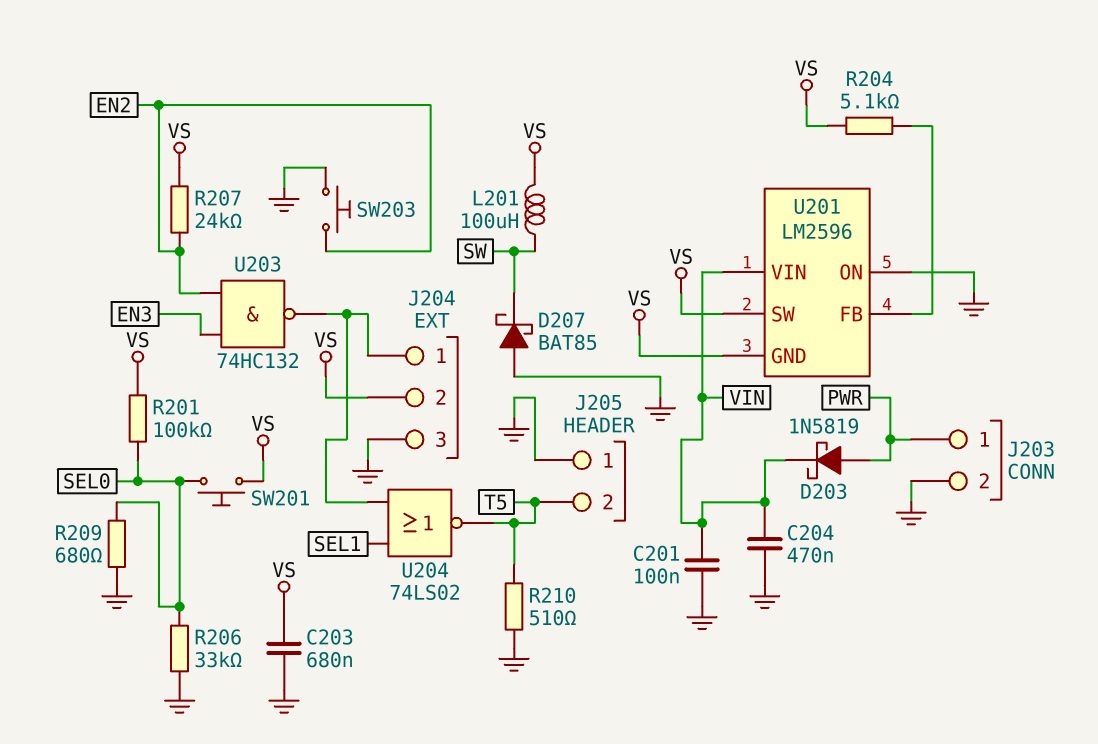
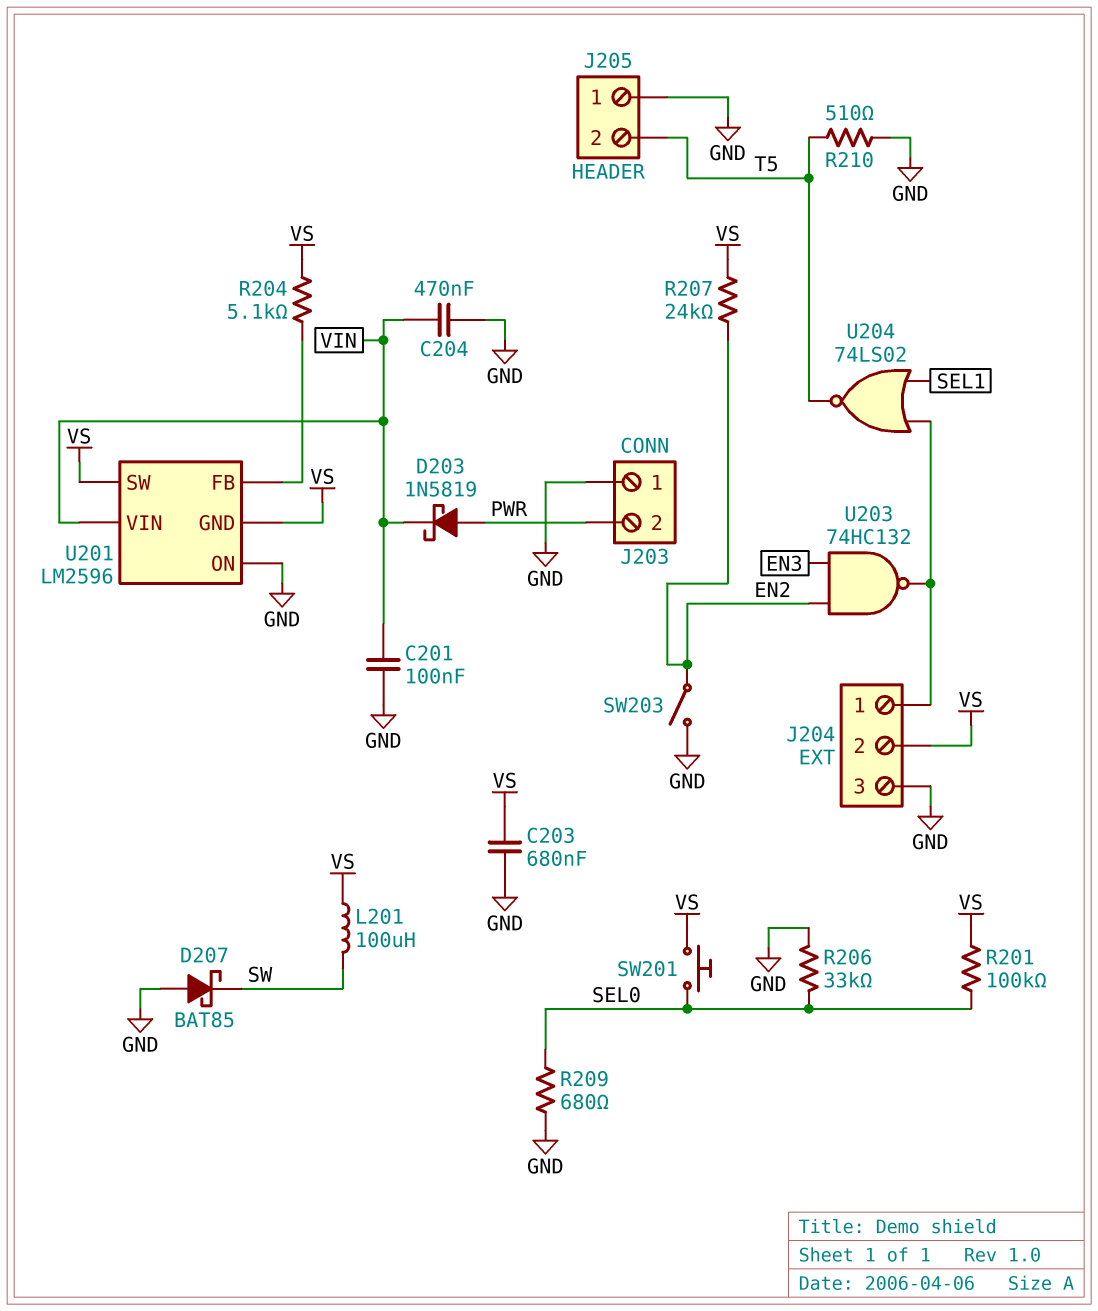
J203 pin 1: PWR -> GND
J203 pin 2: GND -> PWR
SW203: button (EN2, GND) -> switch (EN2, GND)

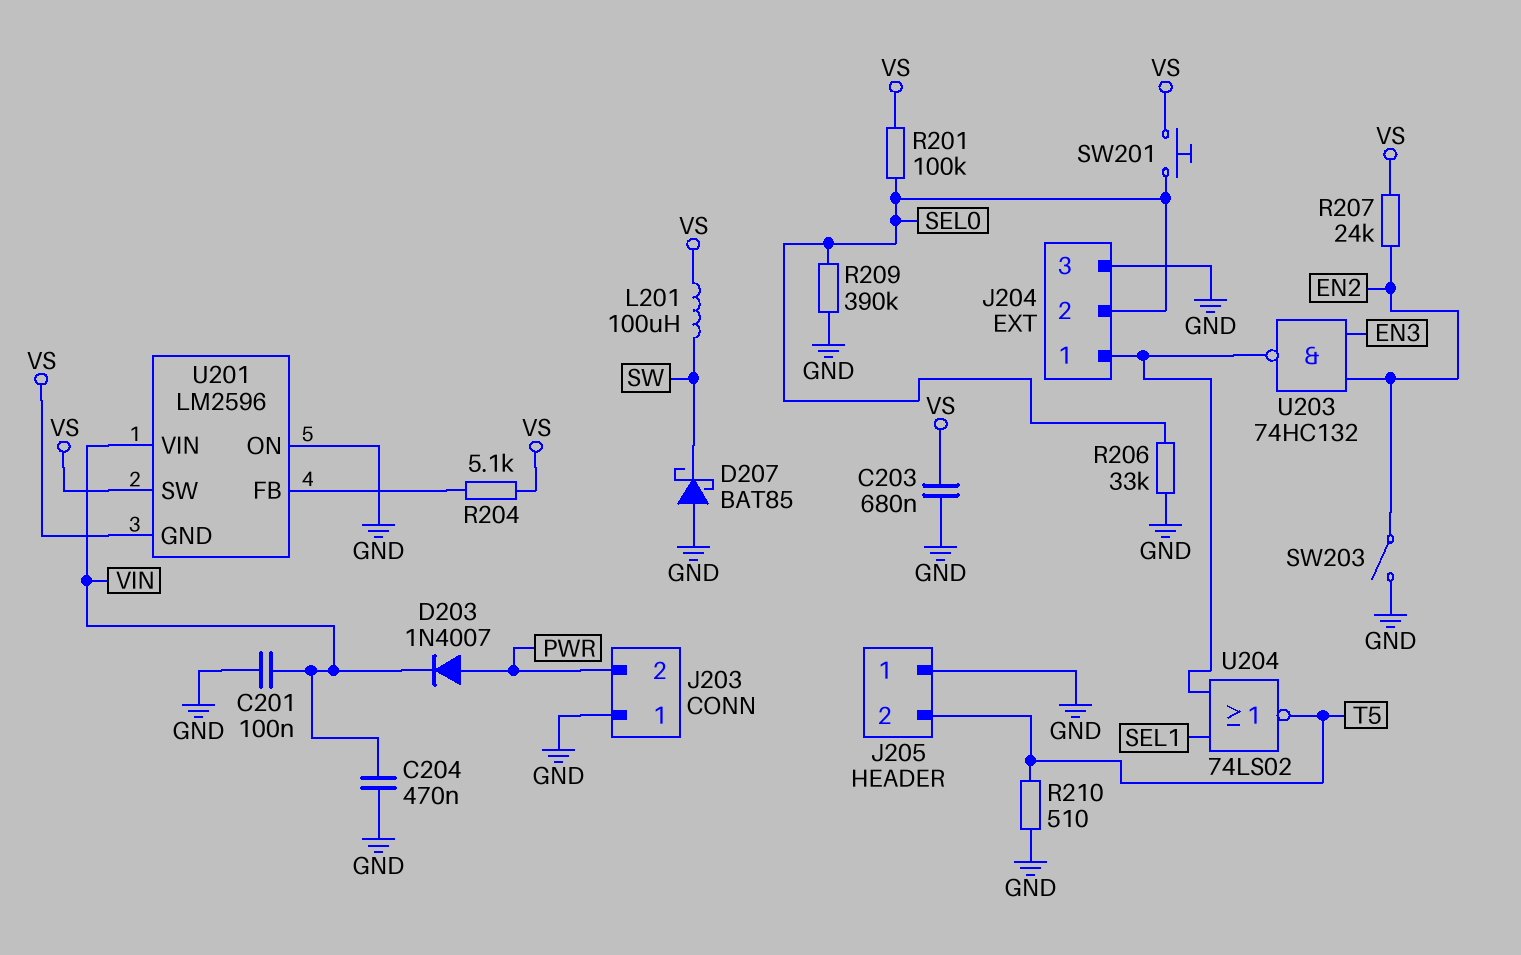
D203: schottky 1N5819 (A PWR, K VIN) -> diode 1N4007 (A PWR, K VIN)
J204 pin 2: VS -> SEL0
R209: 680 (GND, SEL0) -> 390k (GND, SEL0)

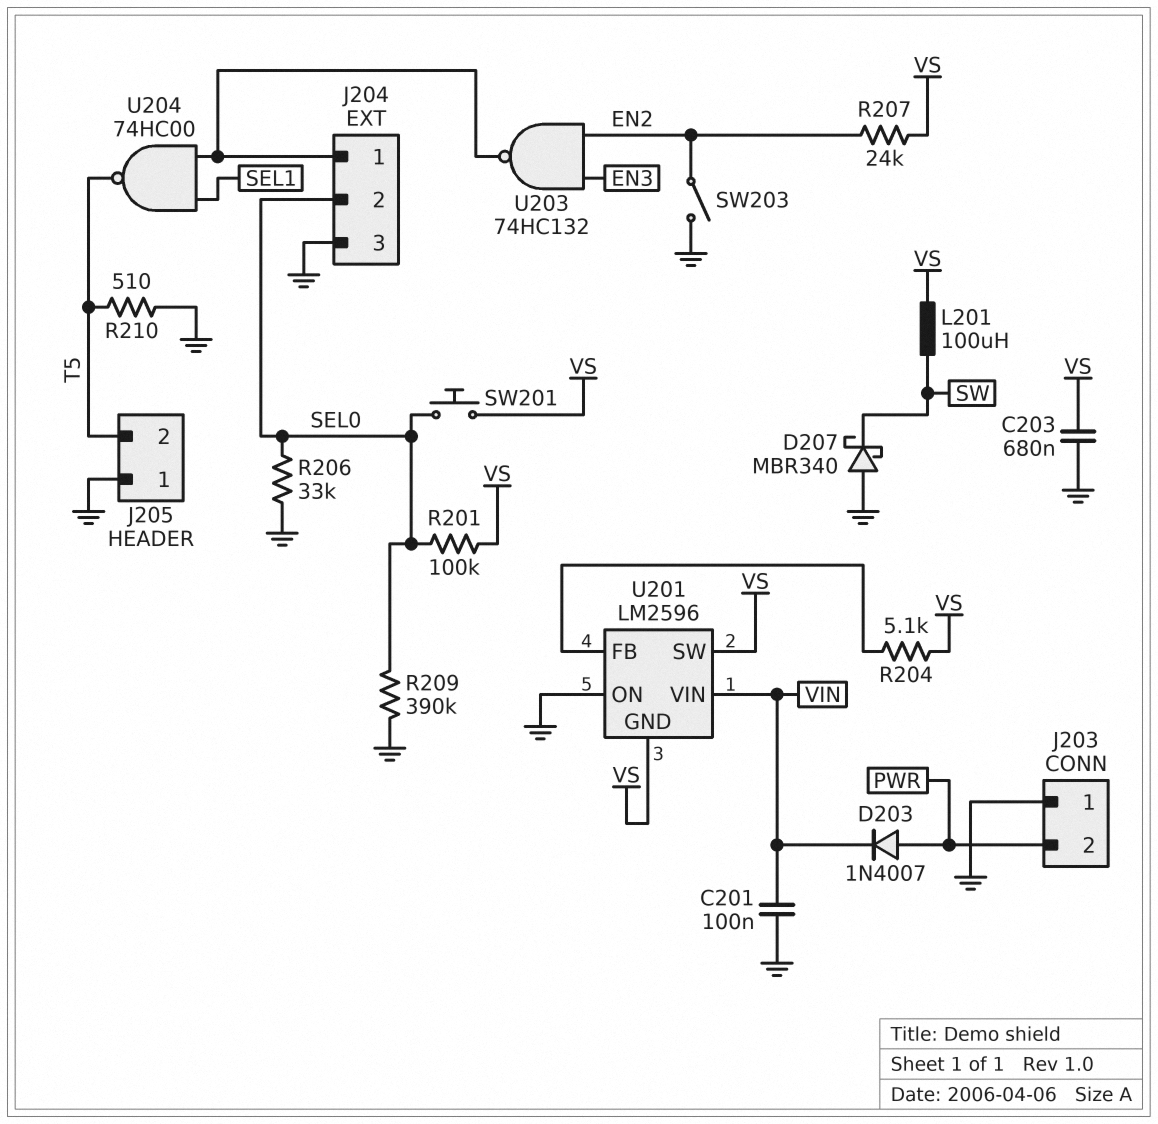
C204: 470nF (GND, VIN) -> none
D207: schottky BAT85 (A GND, K SW) -> schottky MBR340 (A GND, K SW)
U204: NOR 74LS02 (in J204/1, in SEL1, out T5) -> NAND 74HC00 (in J204/1, in SEL1, out T5)

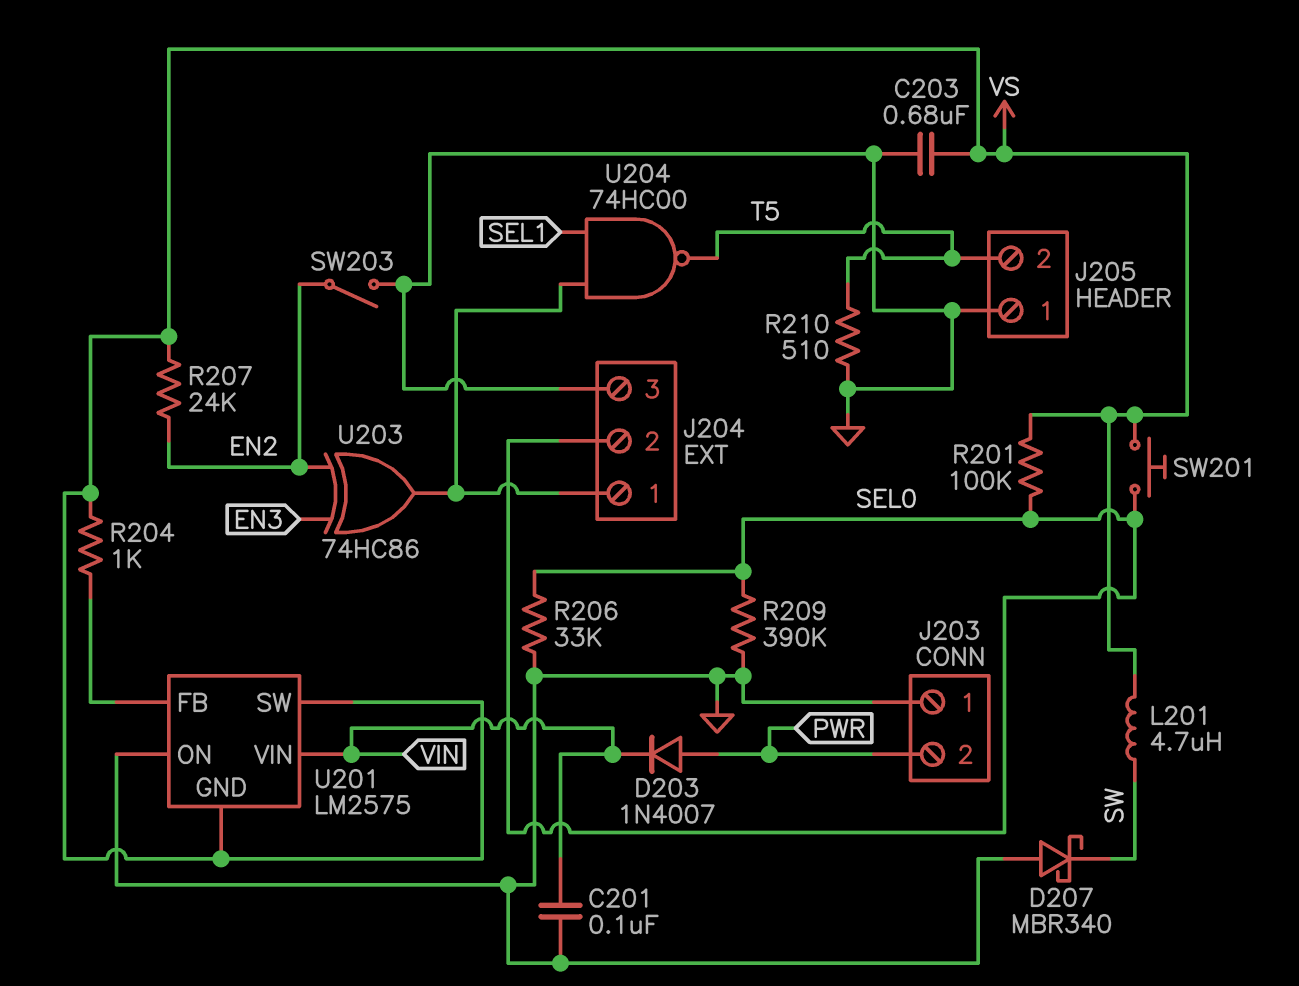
L201: 100uH (SW, VS) -> 4.7uH (SW, VS)
R204: 5.1k (U201/FB, VS) -> 1k (U201/FB, VS)
U201: LM2596 -> LM2575
U203: NAND 74HC132 (in EN2, in EN3, out J204/1) -> XOR 74HC86 (in EN2, in EN3, out J204/1)

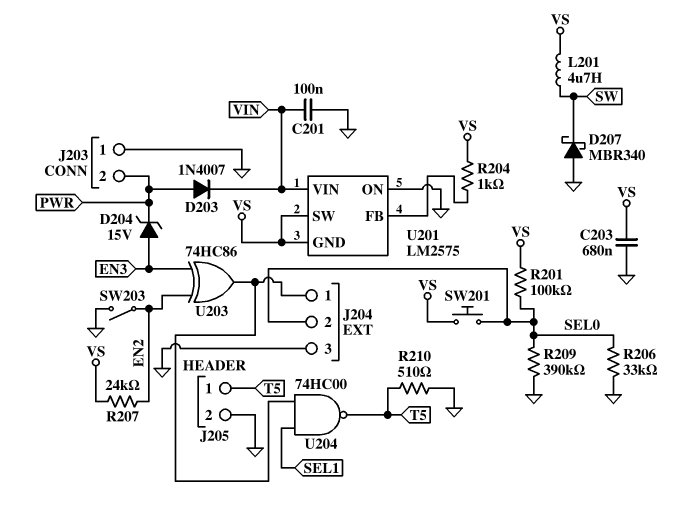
D204: none -> zener 15V (A EN3, K PWR)
J205 pin 1: GND -> T5
J205 pin 2: T5 -> GND

